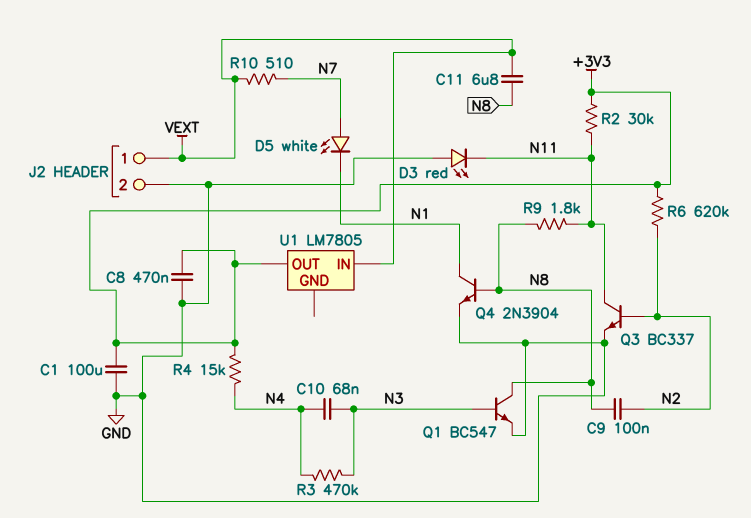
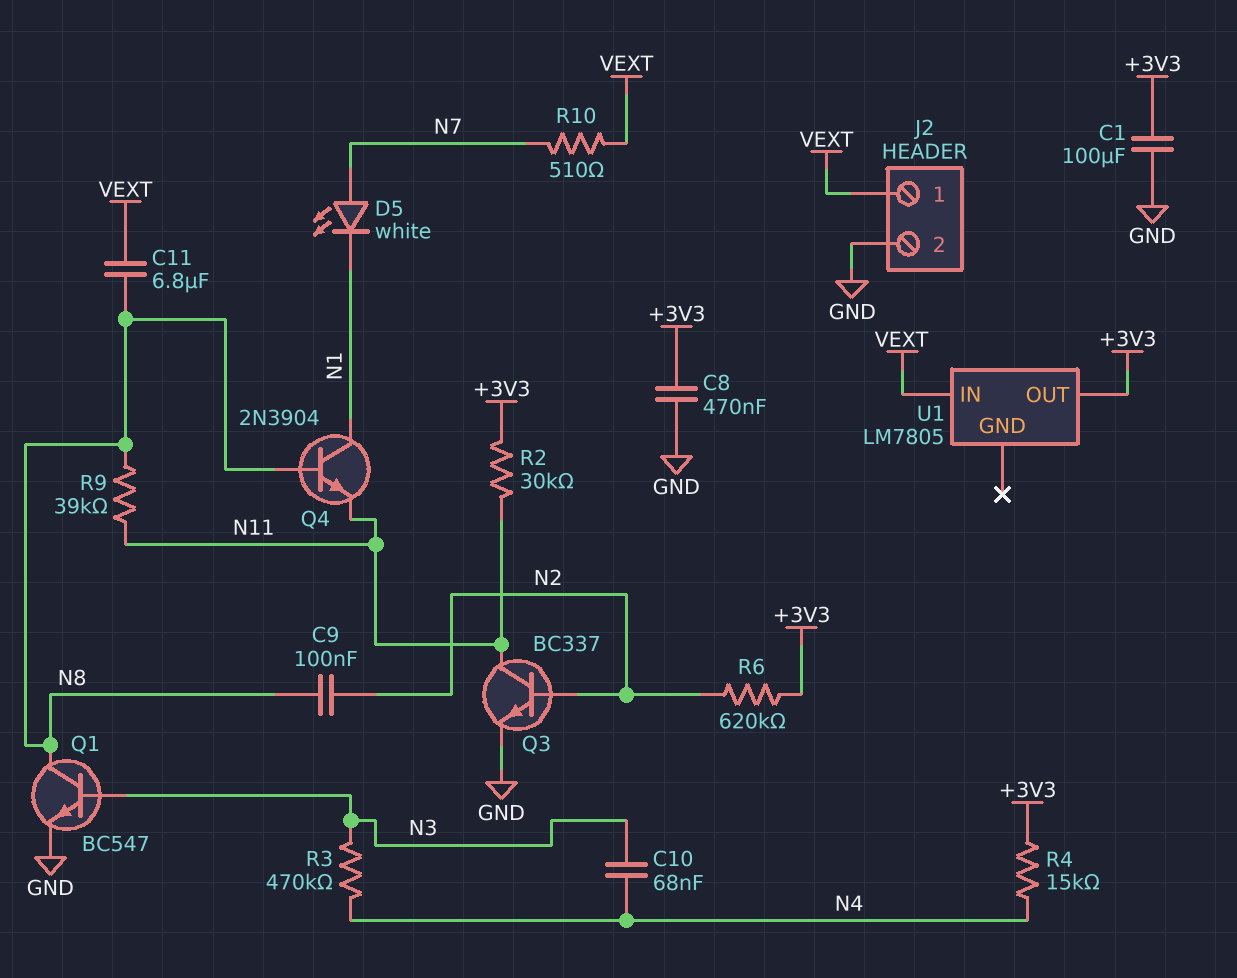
D3: LED red (A GND, K N11) -> none
Q4: NPN 2N3904 (B N8, C N1, E GND) -> NPN 2N3904 (B N8, C N1, E N11)
R9: 1.8k (N8, N11) -> 39k (N8, N11)

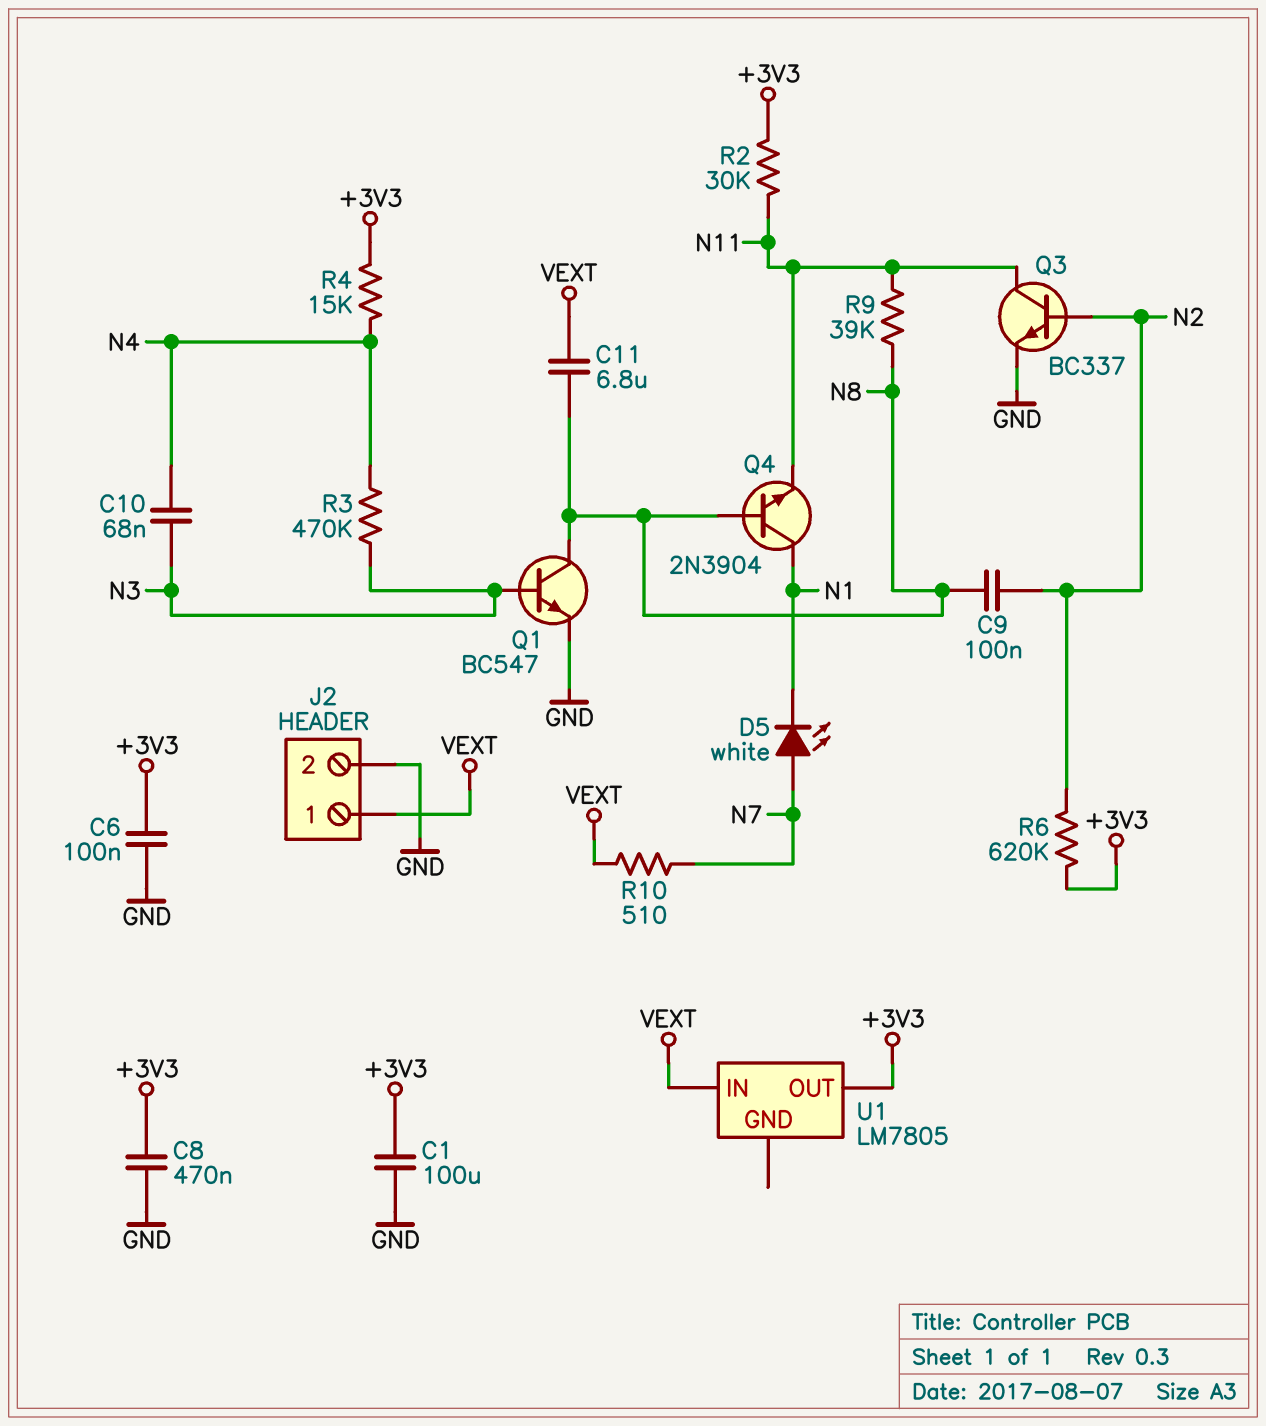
C6: none -> 100nF (+3V3, GND)

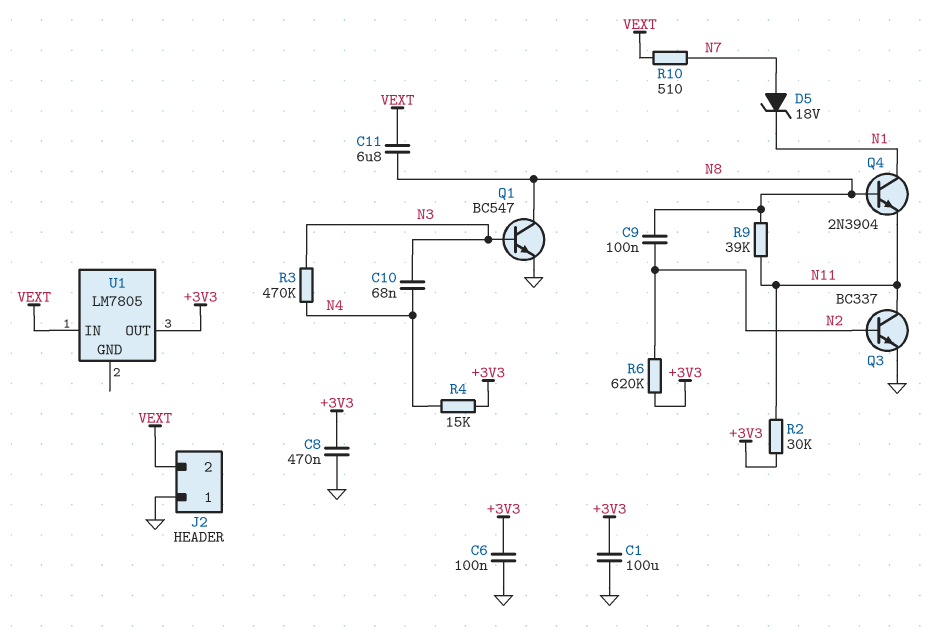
D5: LED white (A N7, K N1) -> zener 18V (A N7, K N1)
J2 pin 1: VEXT -> GND
J2 pin 2: GND -> VEXT

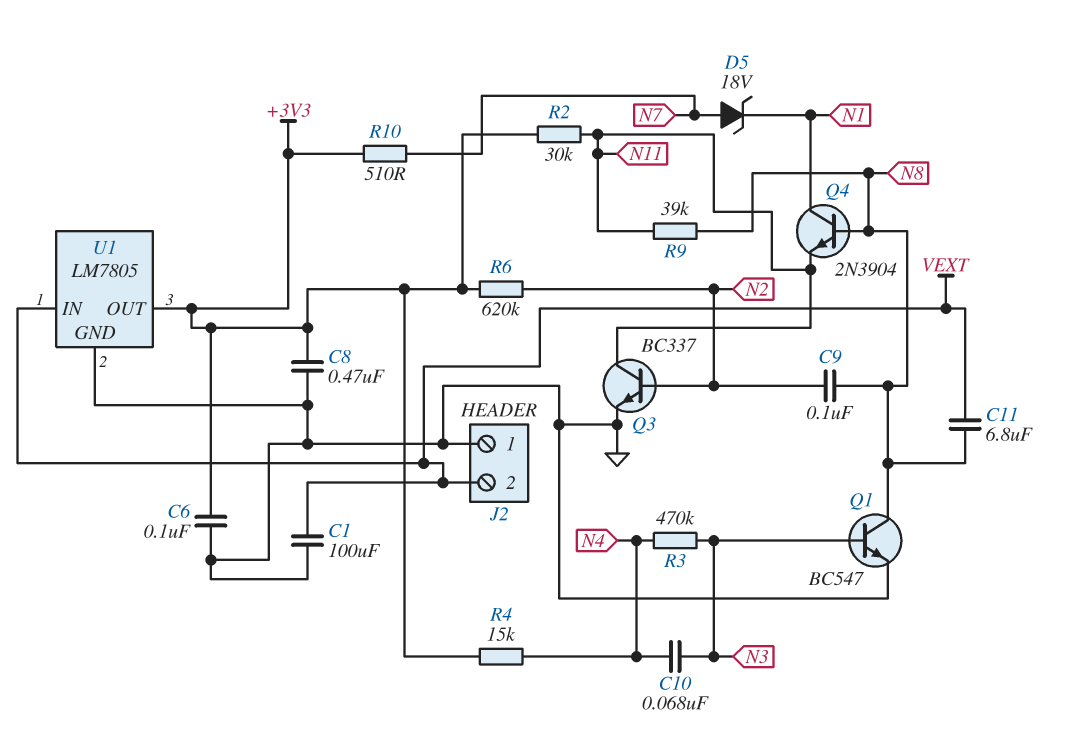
C1: 100uF (+3V3, GND) -> 100uF (GND, VEXT)
R10: 510 (N7, VEXT) -> 510 (+3V3, N7)
U1 pin GND: none -> GND

